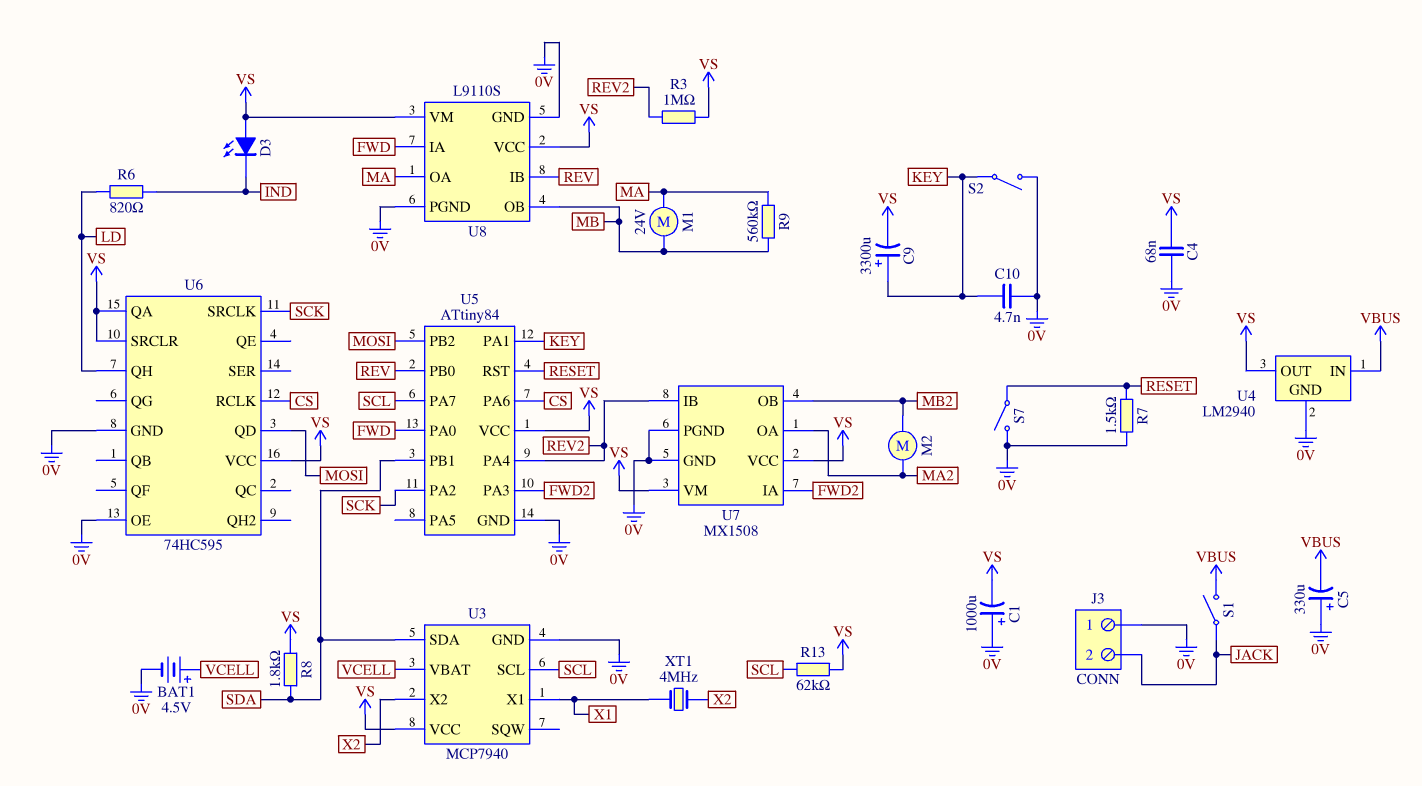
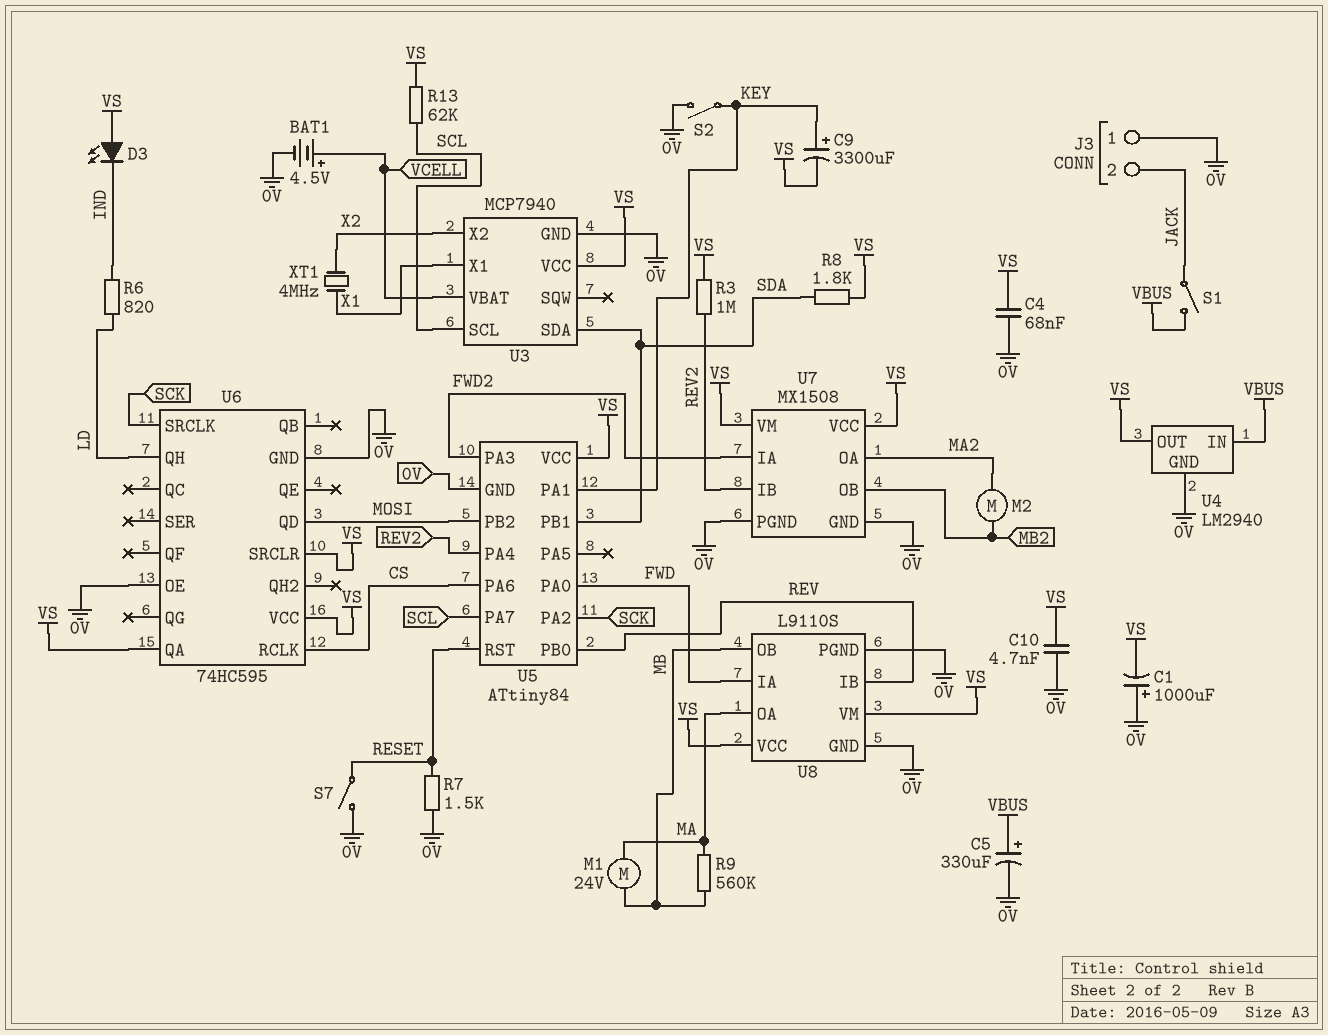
C5: 330uF (plus 0V, minus VBUS) -> 330uF (plus VBUS, minus 0V)
C10: 4.7nF (0V, KEY) -> 4.7nF (0V, VS)

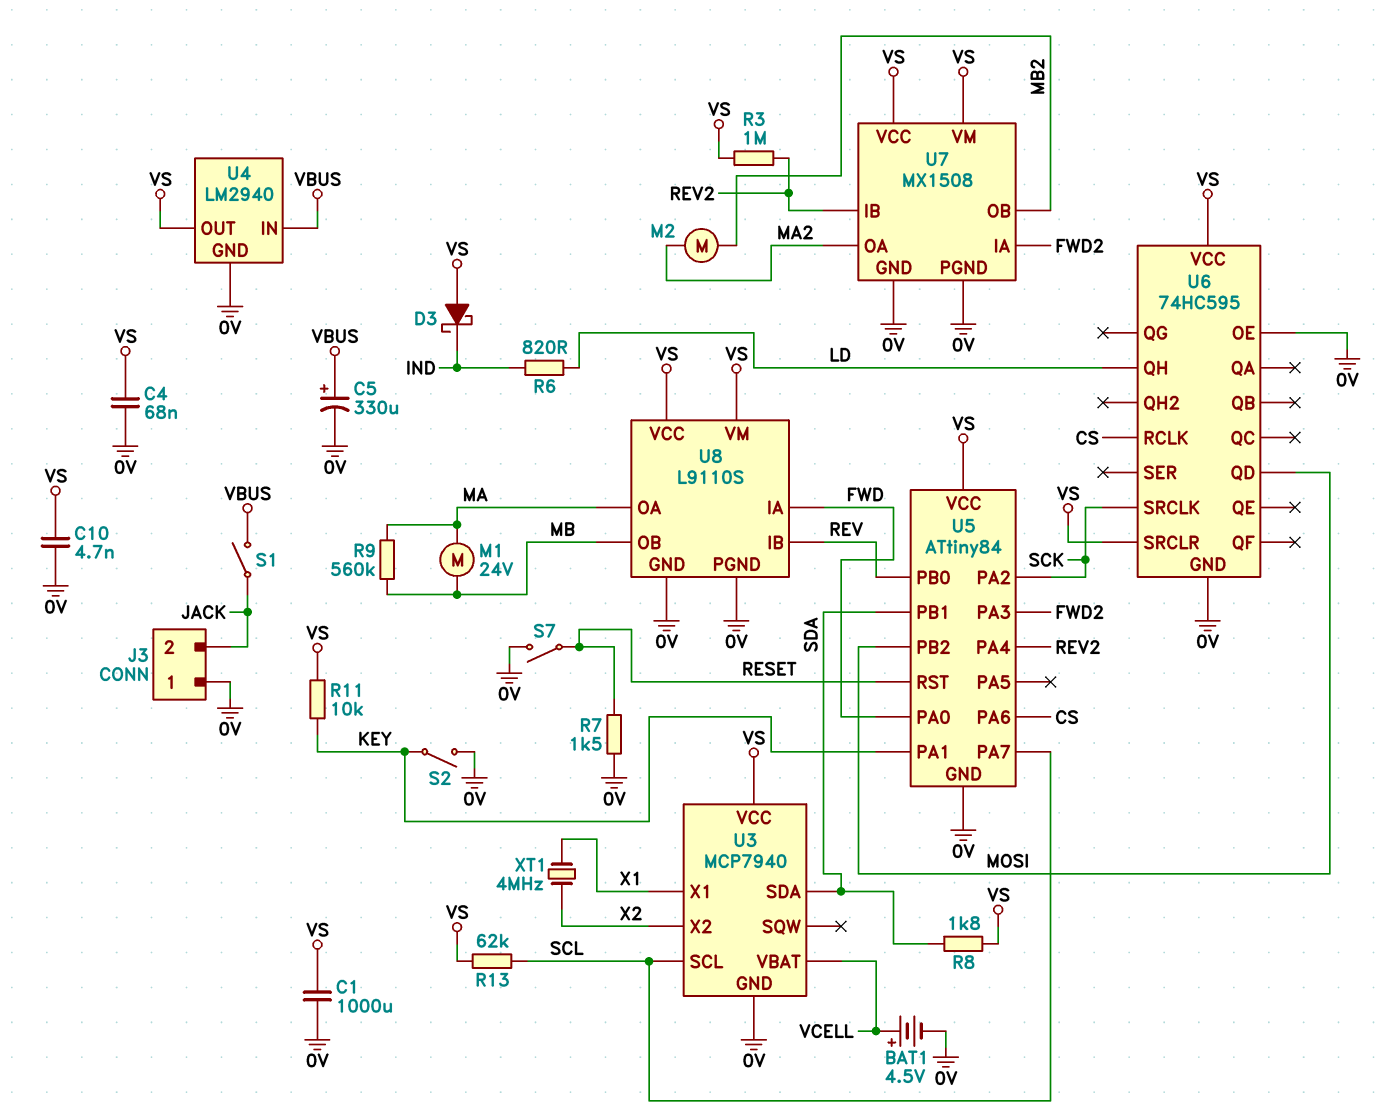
C1: 1000uF (plus 0V, minus VS) -> 1000uF (0V, VS)
C9: 3300uF (plus KEY, minus VS) -> none
D3: LED (A VS, K IND) -> schottky (A VS, K IND)
R11: none -> 10k (KEY, VS)
U6 pin QA: VS -> none

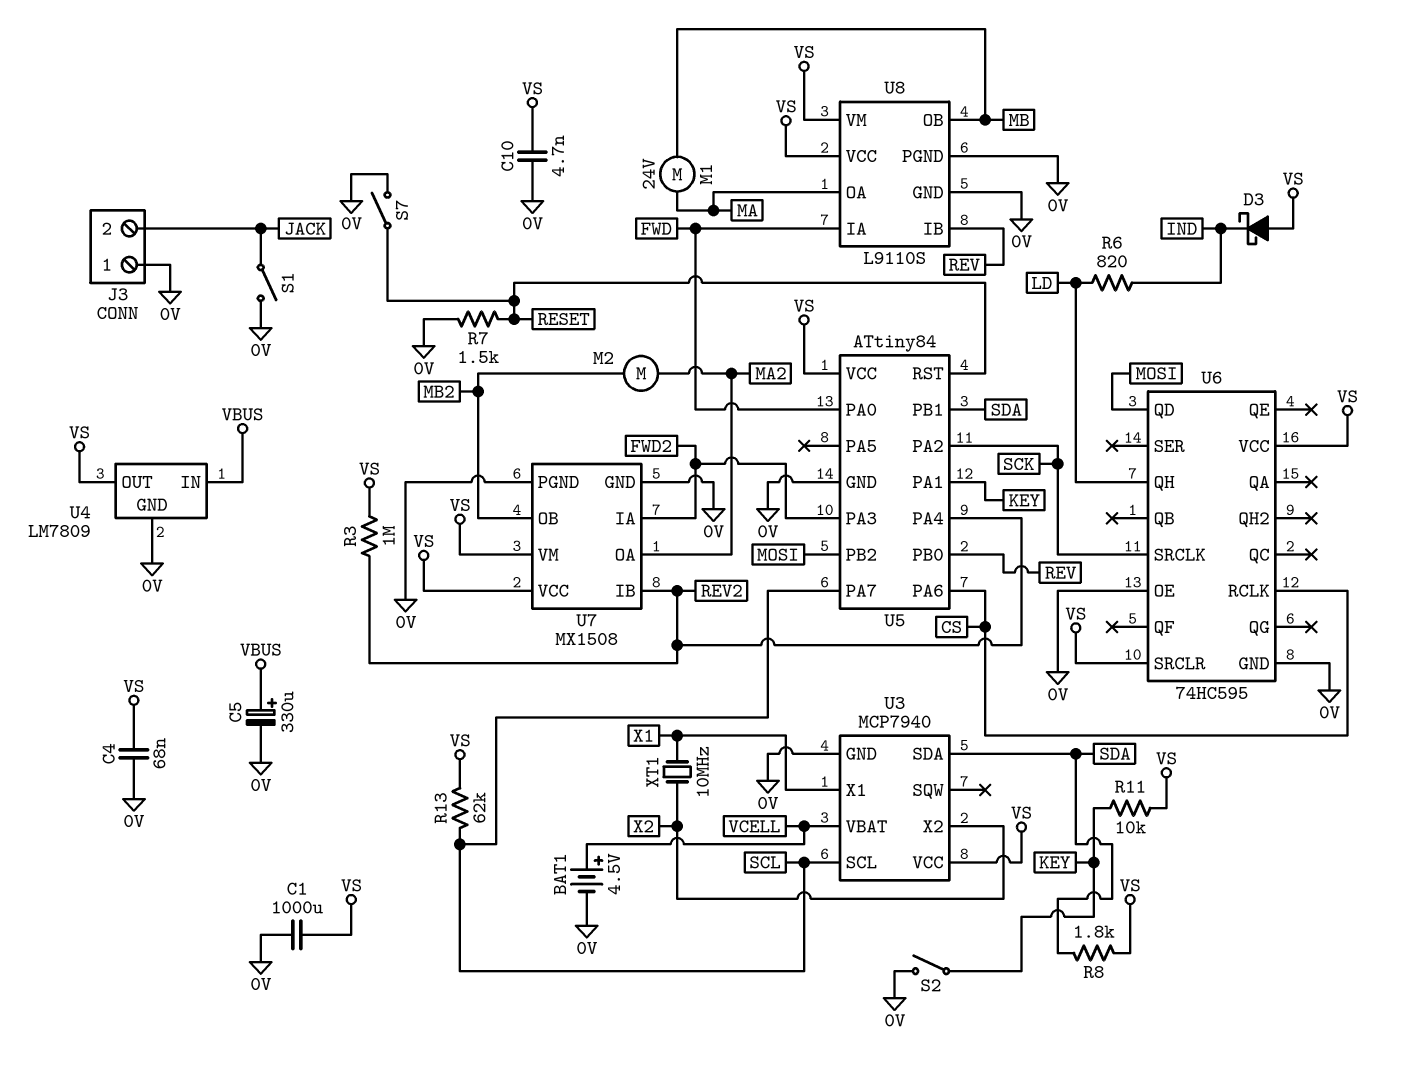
R9: 560k (MA, MB) -> none
S1: switch (JACK, VBUS) -> switch (0V, JACK)
U4: LM2940 -> LM7809
XT1: 4MHz (X1, X2) -> 10MHz (X1, X2)

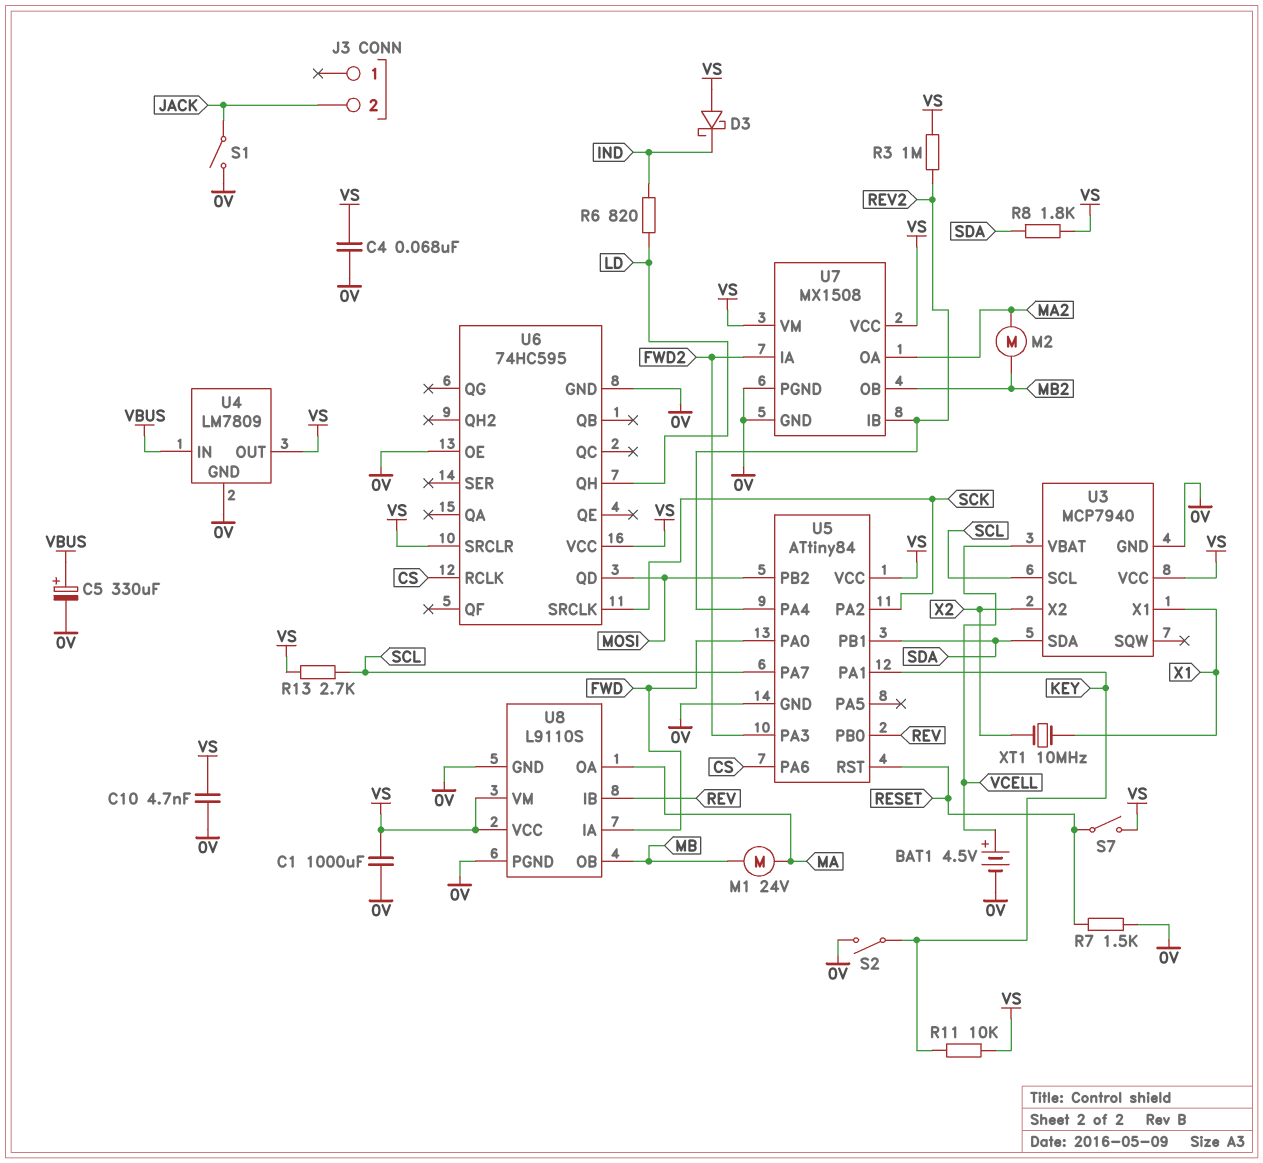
J3 pin 1: 0V -> none
R13: 62k (SCL, VS) -> 2.7k (SCL, VS)
S7: switch (0V, RESET) -> switch (RESET, VS)

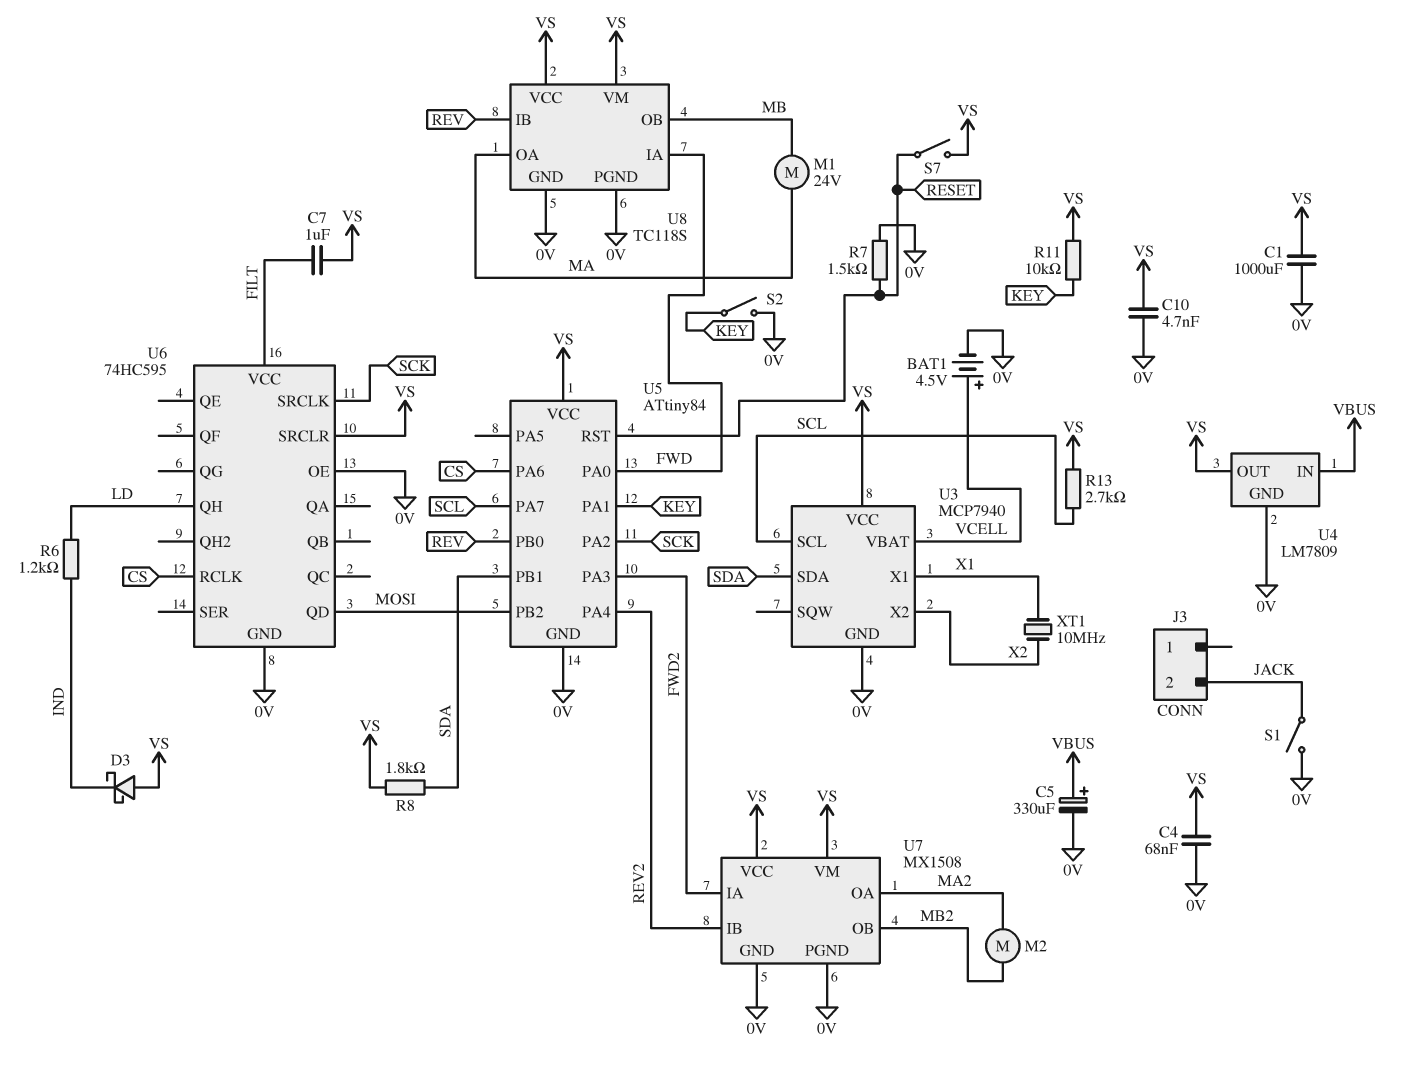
C7: none -> 1uF (FILT, VS)
R3: 1M (REV2, VS) -> none
R6: 820 (IND, LD) -> 1.2k (IND, LD)
U6 pin VCC: VS -> FILT
U8: L9110S -> TC118S

